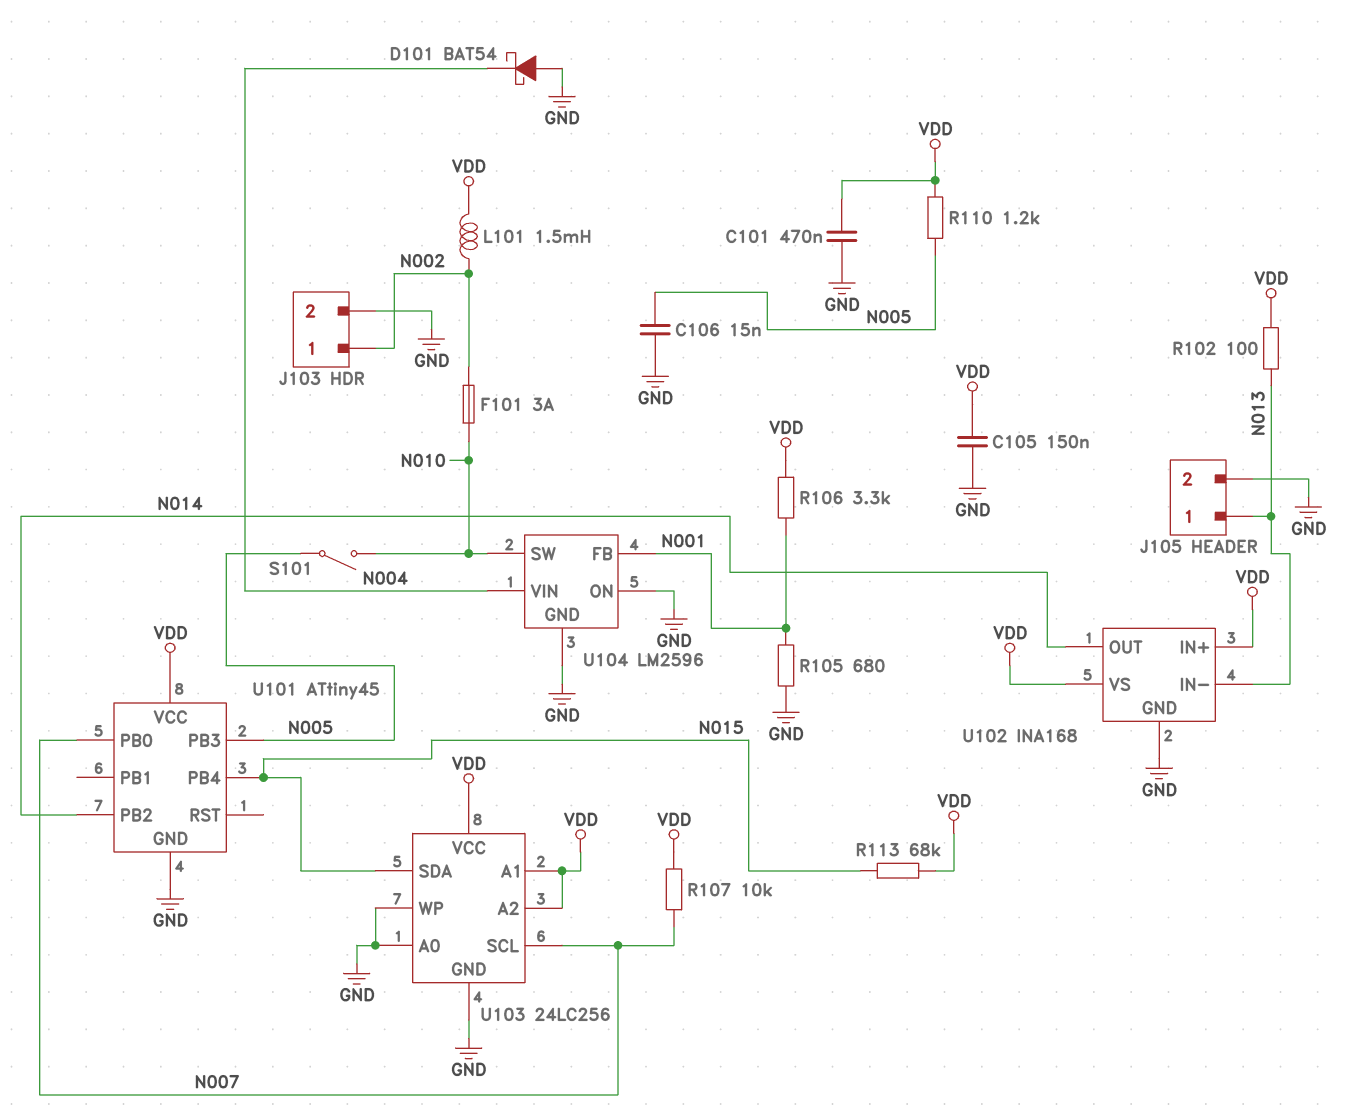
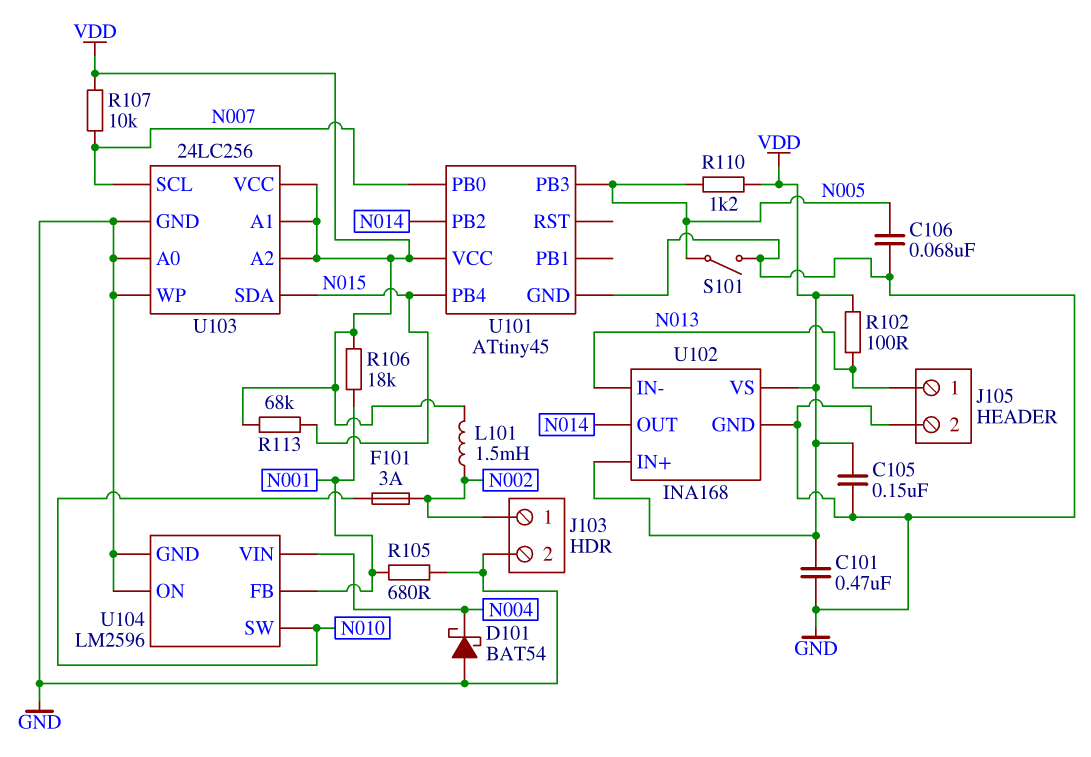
C106: 15nF (GND, N005) -> 68nF (GND, N005)
R106: 3.3k (N001, VDD) -> 18k (N001, VDD)
S101: switch (N005, N010) -> switch (GND, N005)

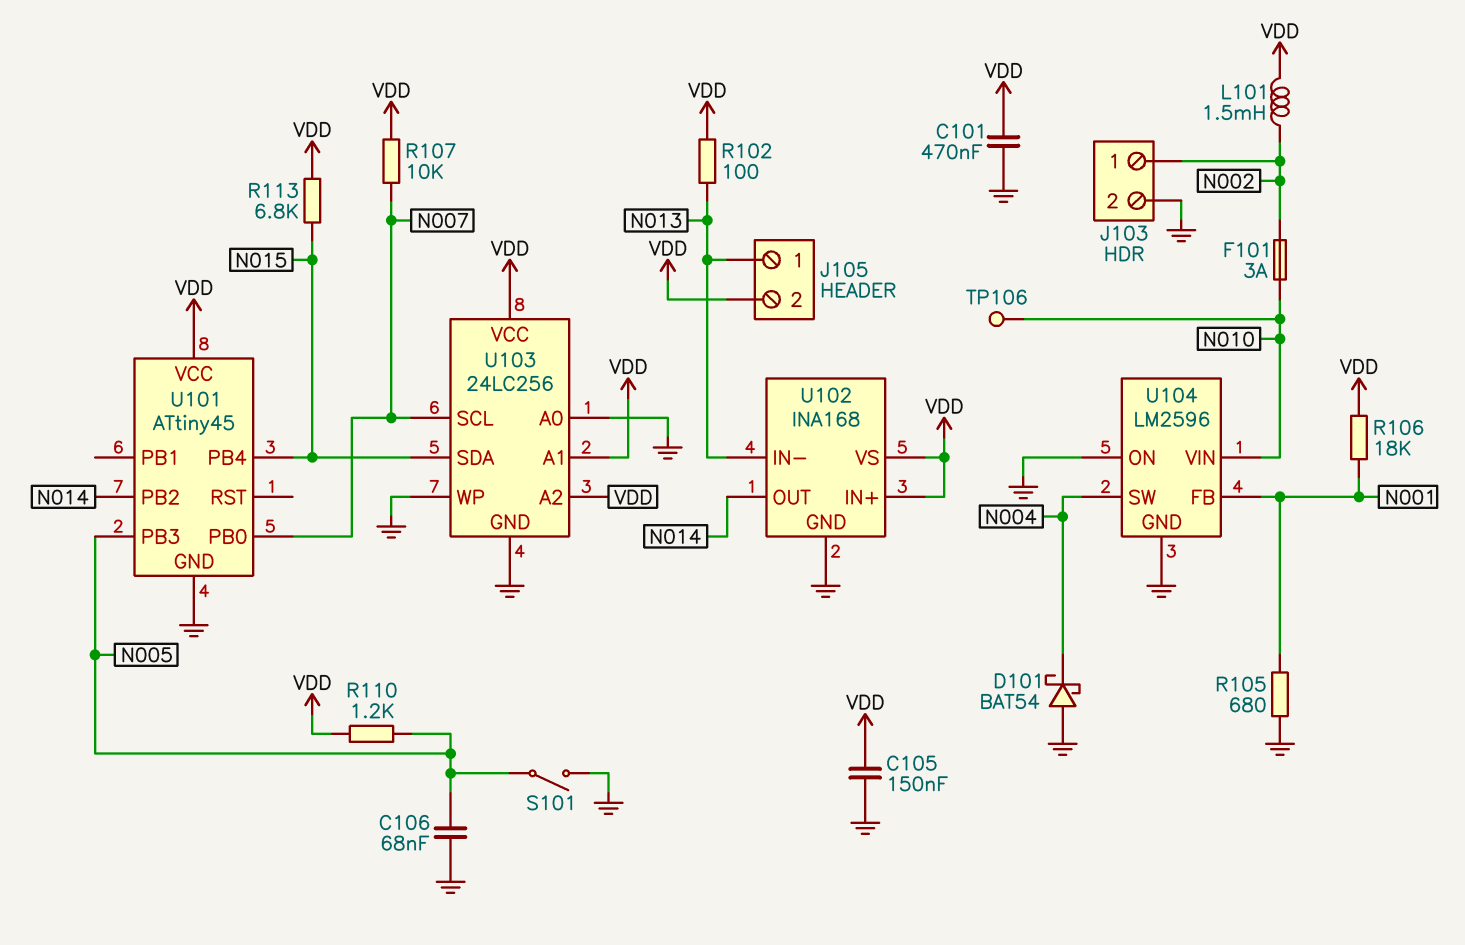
J105 pin 2: GND -> VDD
R113: 68k (N015, VDD) -> 6.8k (N015, VDD)
TP106: none -> test point (N010)
U104 pin SW: N010 -> N004
U104 pin VIN: N004 -> N010

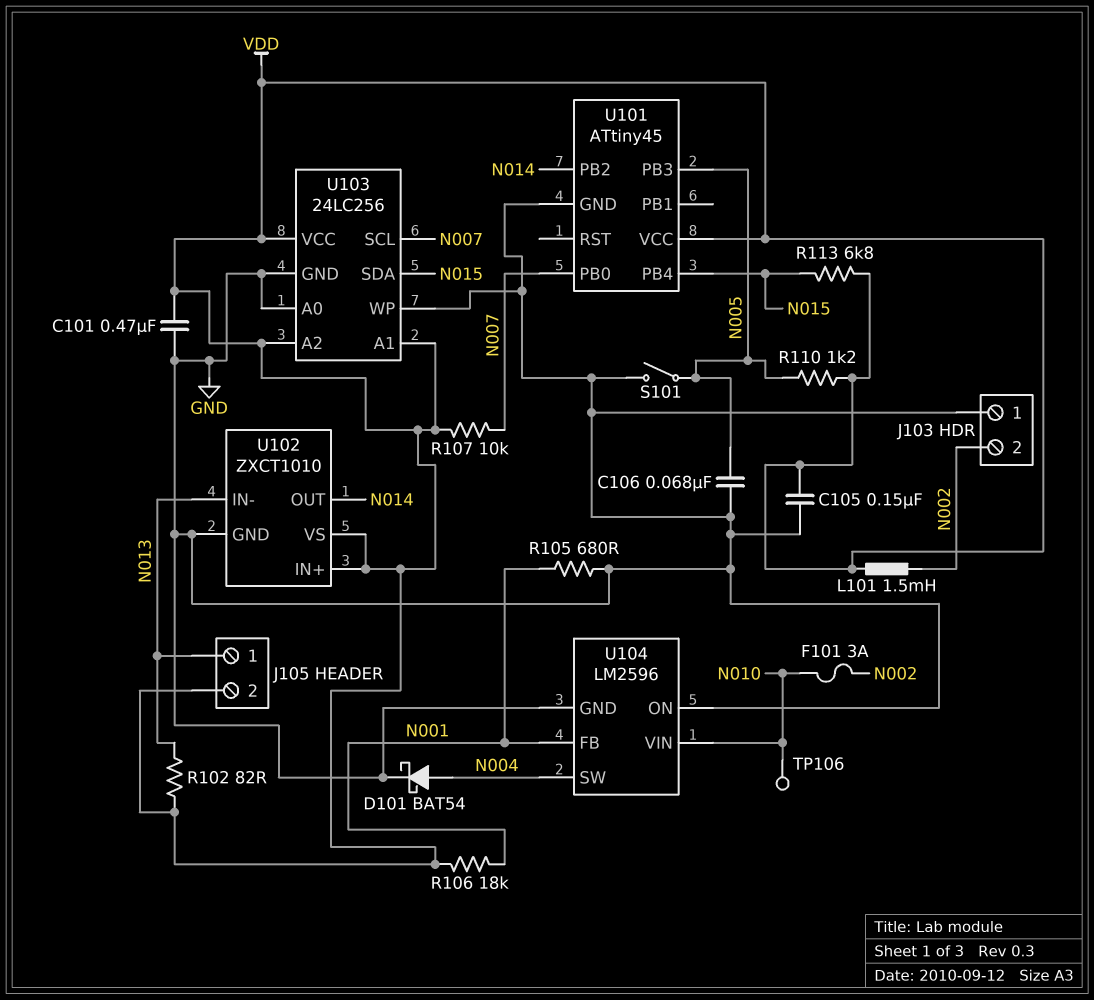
D101: schottky BAT54 (A GND, K N004) -> schottky BAT54 (A N004, K GND)
J103 pin 1: N002 -> GND
J103 pin 2: GND -> N002
R102: 100 (N013, VDD) -> 82 (N013, VDD)
U102: INA168 -> ZXCT1010

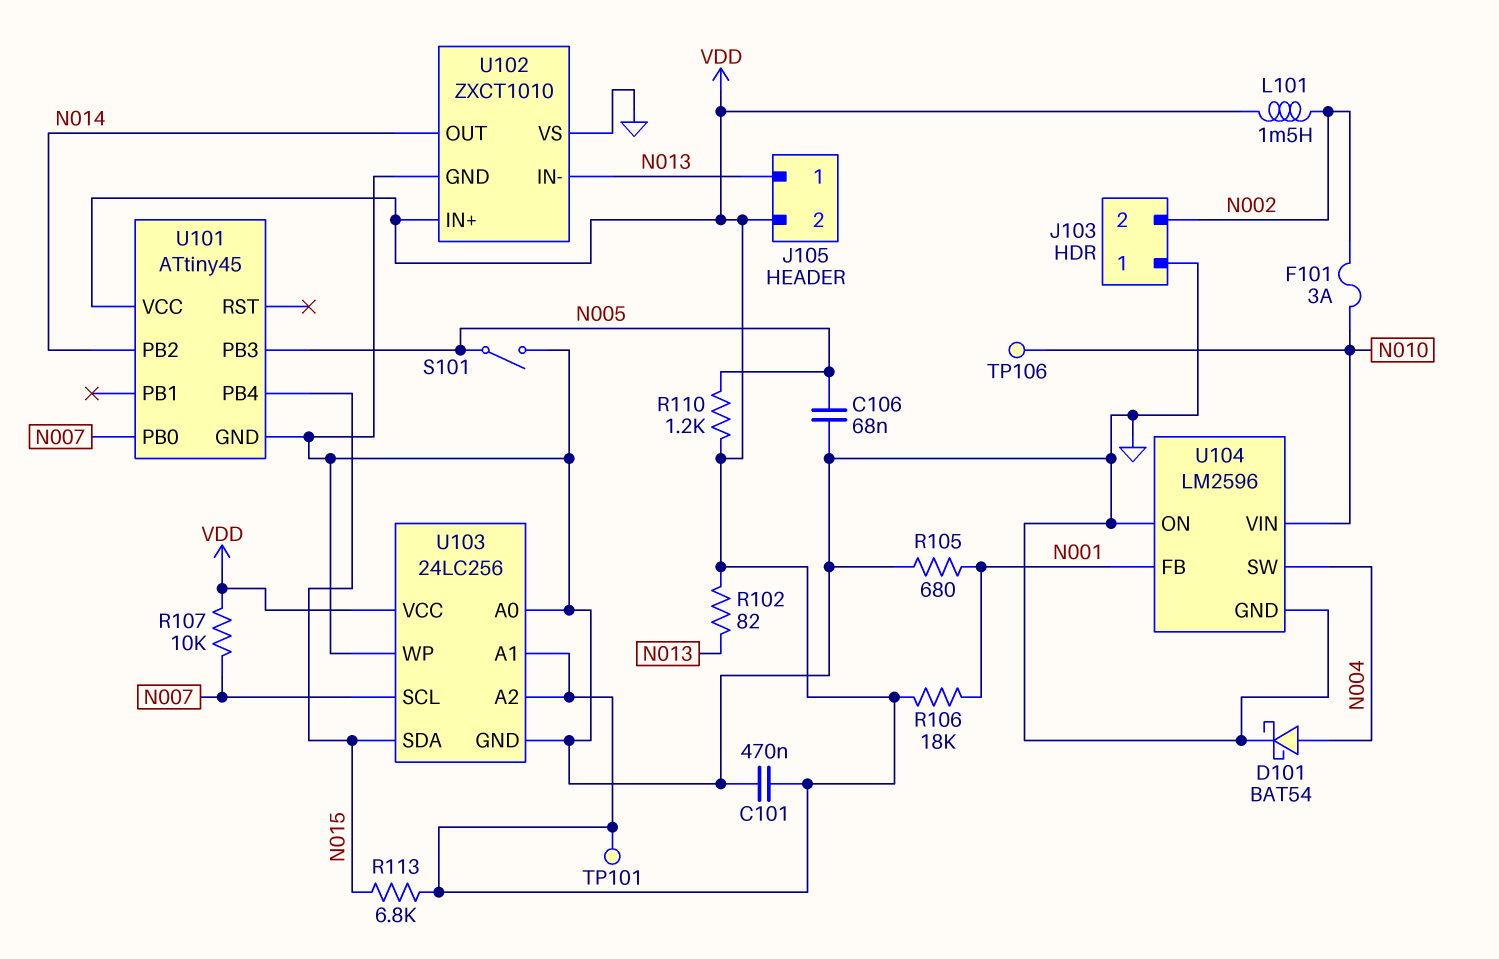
C105: 150nF (GND, VDD) -> none
TP101: none -> test point (VDD)
U102 pin VS: VDD -> GND

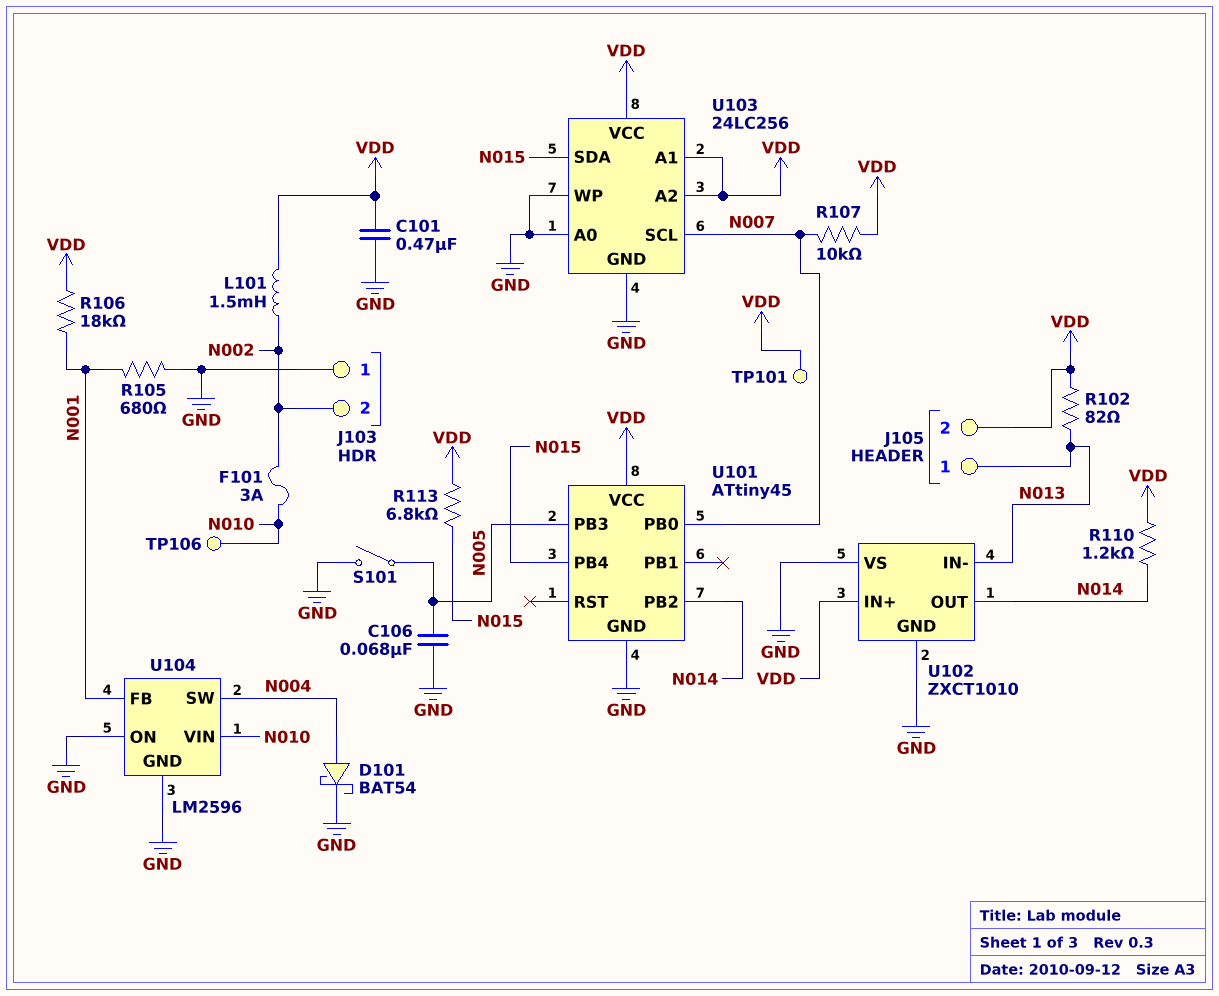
R110: 1.2k (N005, VDD) -> 1.2k (N014, VDD)

